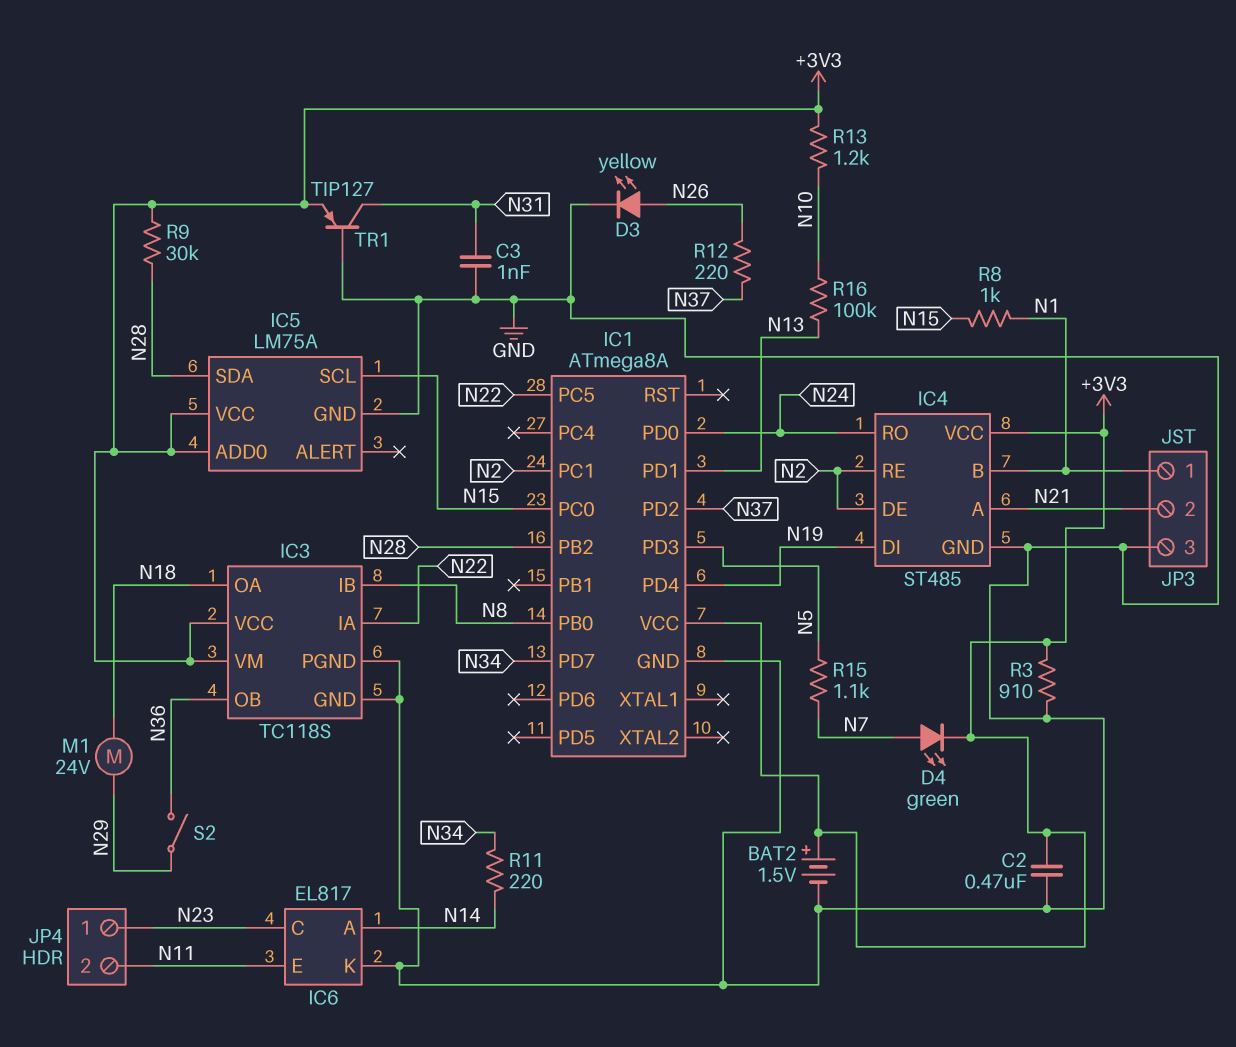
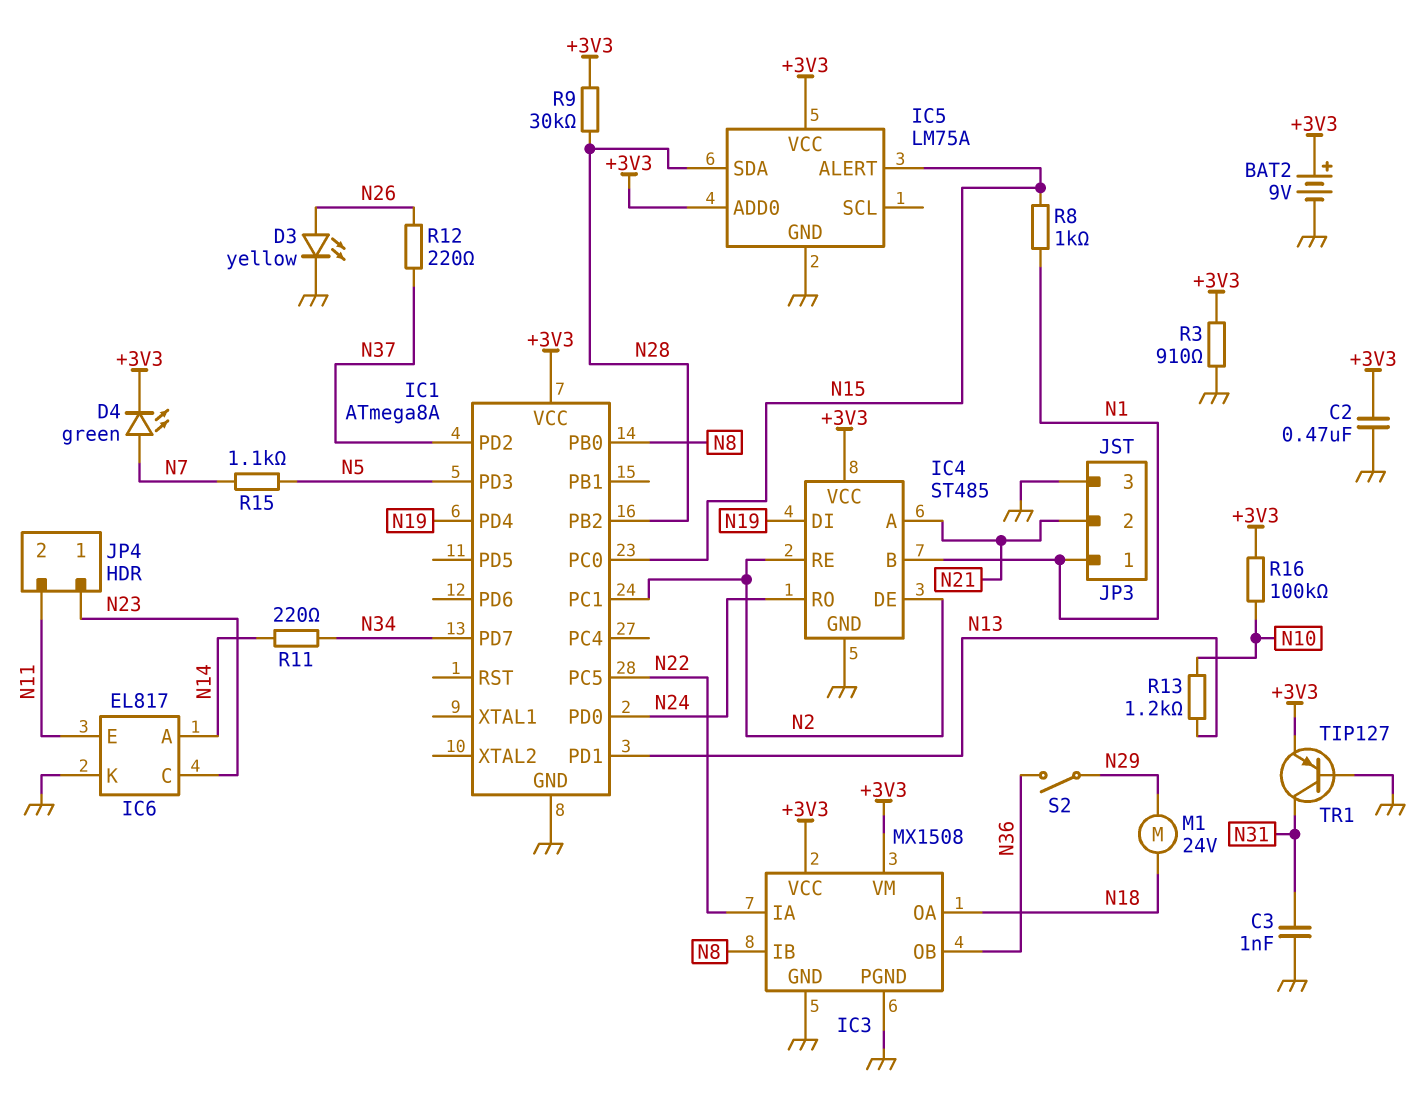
BAT2: 1.5V (plus +3V3, minus GND) -> 9V (plus +3V3, minus GND)
IC3: TC118S -> MX1508
IC5 pin ALERT: none -> N15
IC5 pin SCL: N15 -> none
R13: 1.2k (+3V3, N10) -> 1.2k (N10, N13)
R16: 100k (N10, N13) -> 100k (+3V3, N10)

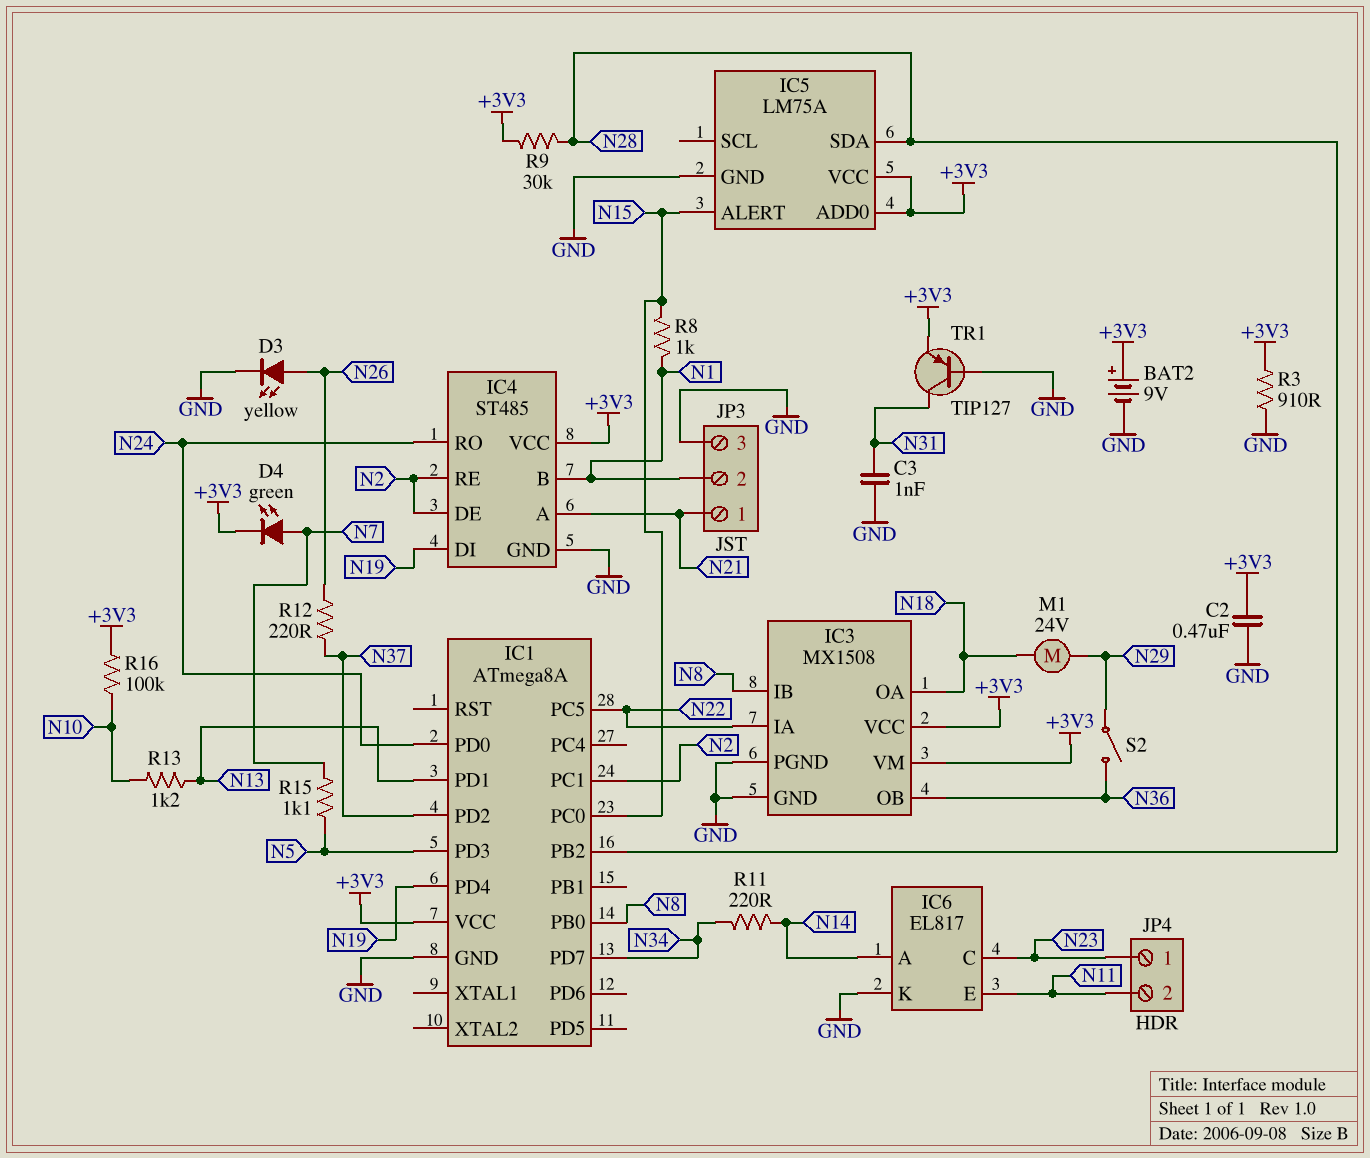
JP3 pin 1: N1 -> N21
JP3 pin 2: N21 -> N1

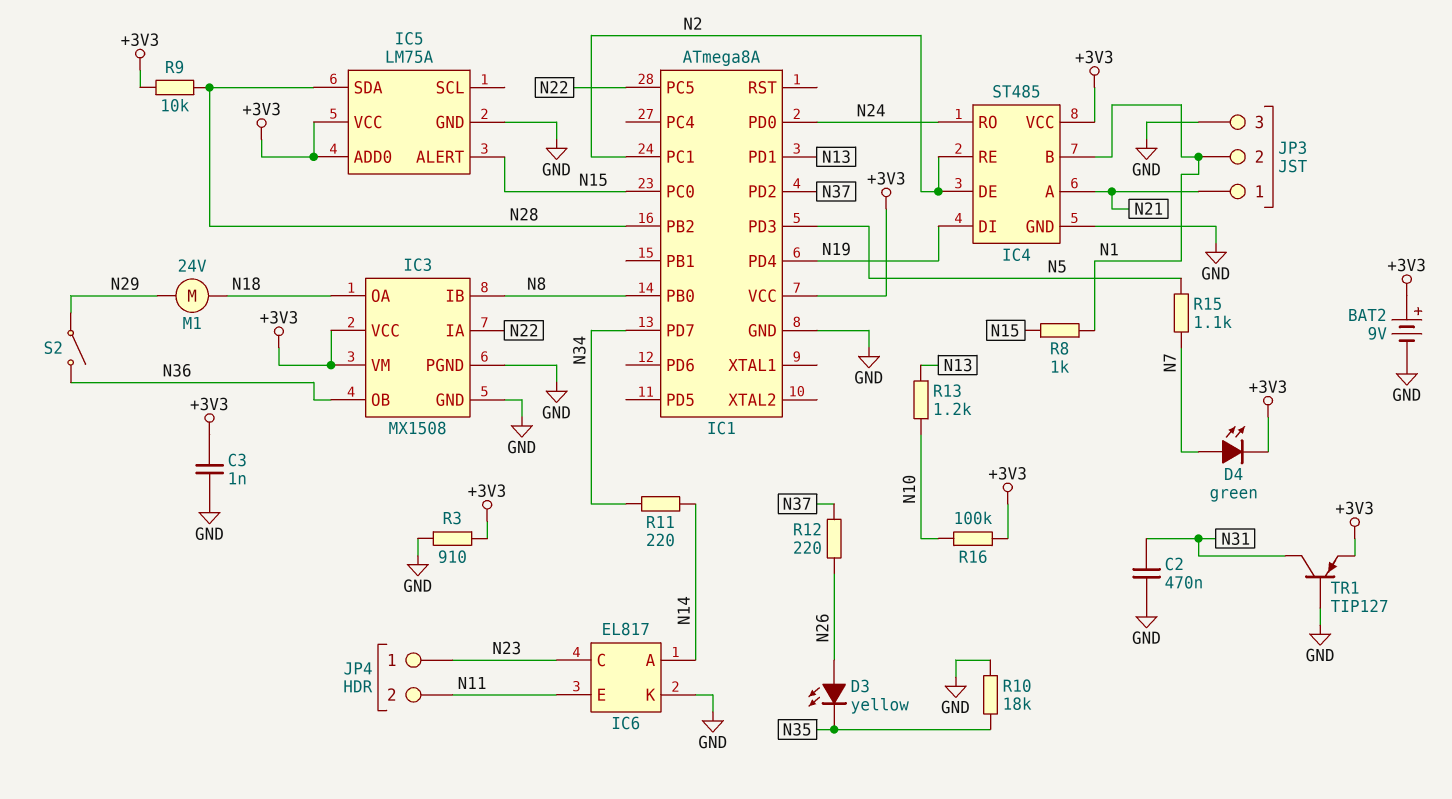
C2: 470nF (+3V3, GND) -> 470nF (GND, N31)
C3: 1nF (GND, N31) -> 1nF (+3V3, GND)
D3: LED yellow (A N26, K GND) -> LED yellow (A N26, K N35)
R9: 30k (+3V3, N28) -> 10k (+3V3, N28)
R10: none -> 18k (GND, N35)

